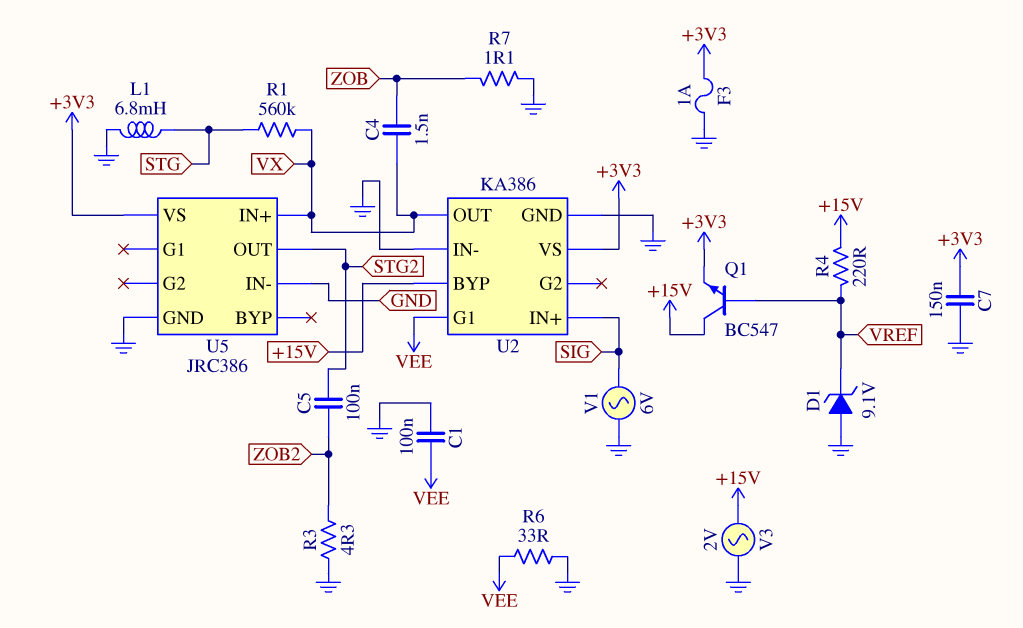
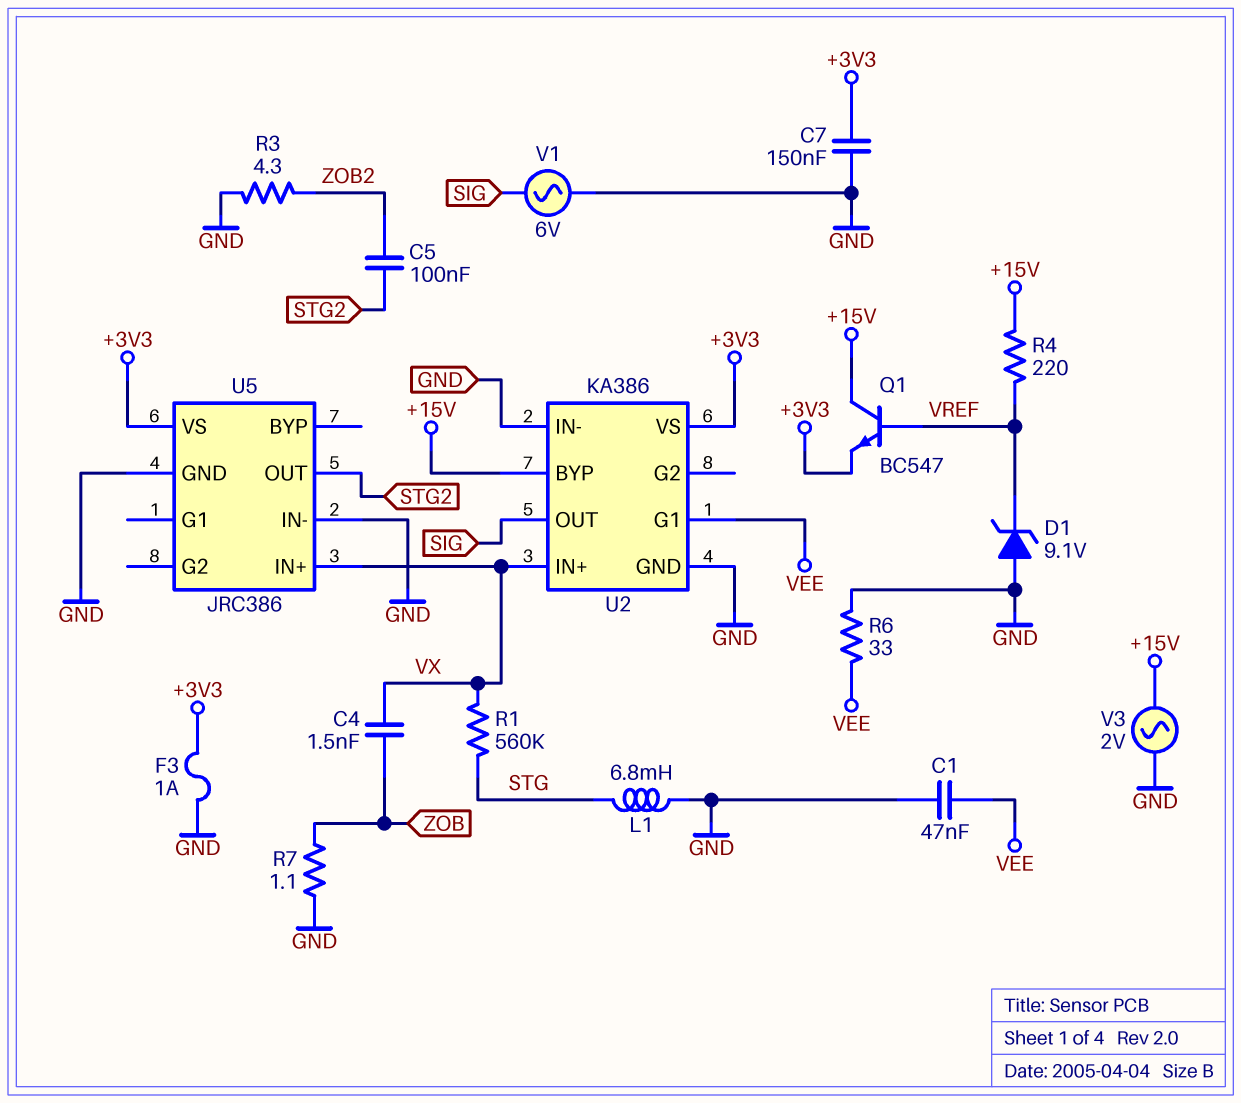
C1: 100nF (GND, VEE) -> 47nF (GND, VEE)
U2 pin IN+: SIG -> VX
U2 pin OUT: VX -> SIG

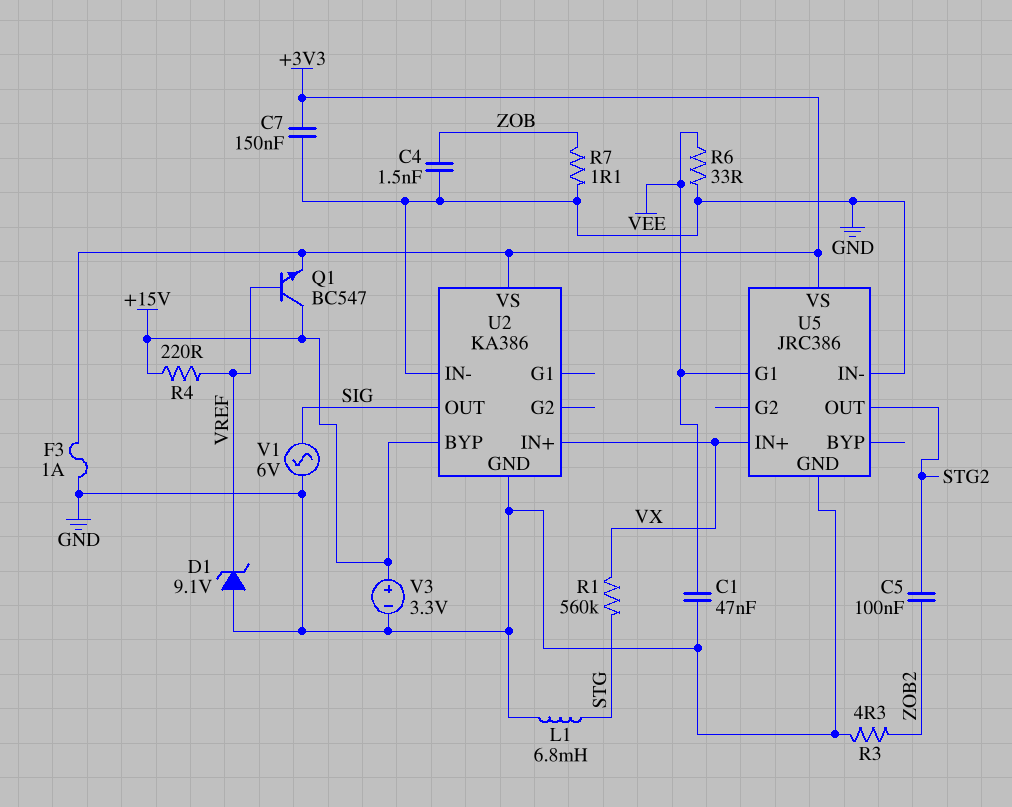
C4: 1.5nF (VX, ZOB) -> 1.5nF (GND, ZOB)
U2 pin G1: VEE -> none
U5 pin G1: none -> VEE
V3: AC 2V (+15V, GND) -> 3.3V (plus +15V, minus GND)

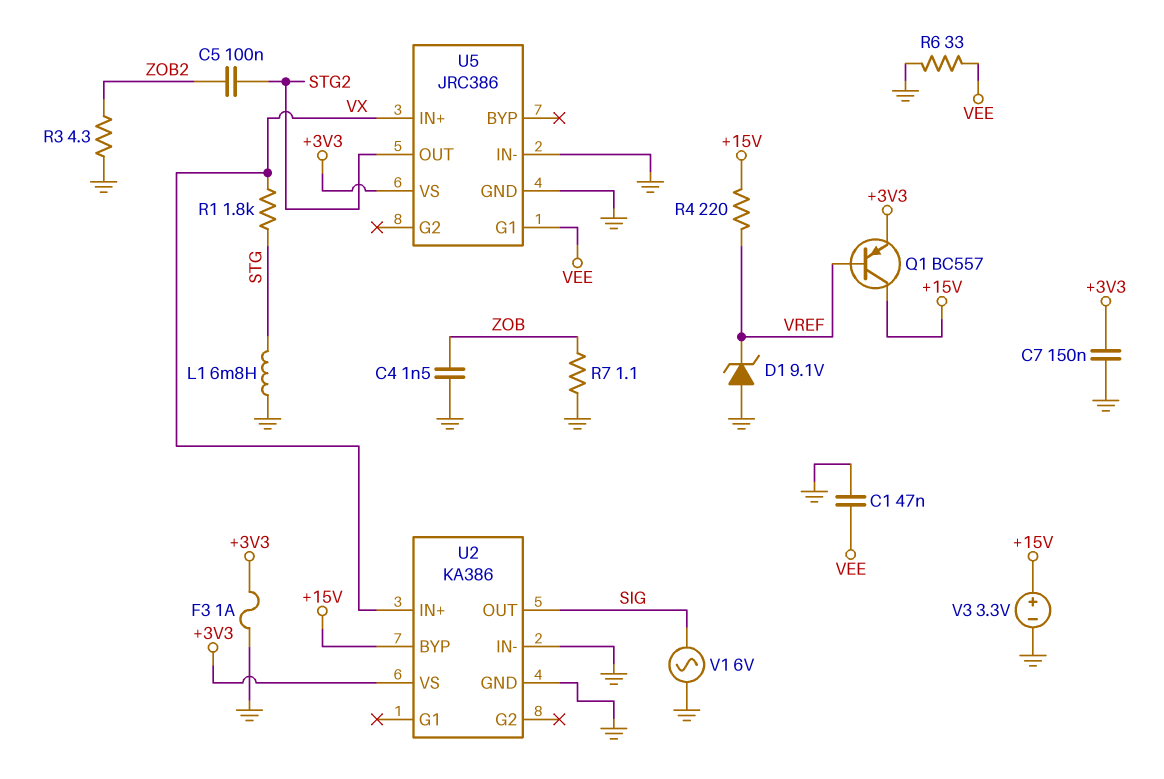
Q1: NPN BC547 (B VREF, C +15V, E +3V3) -> PNP BC557 (B VREF, C +15V, E +3V3)
R1: 560k (STG, VX) -> 1.8k (STG, VX)

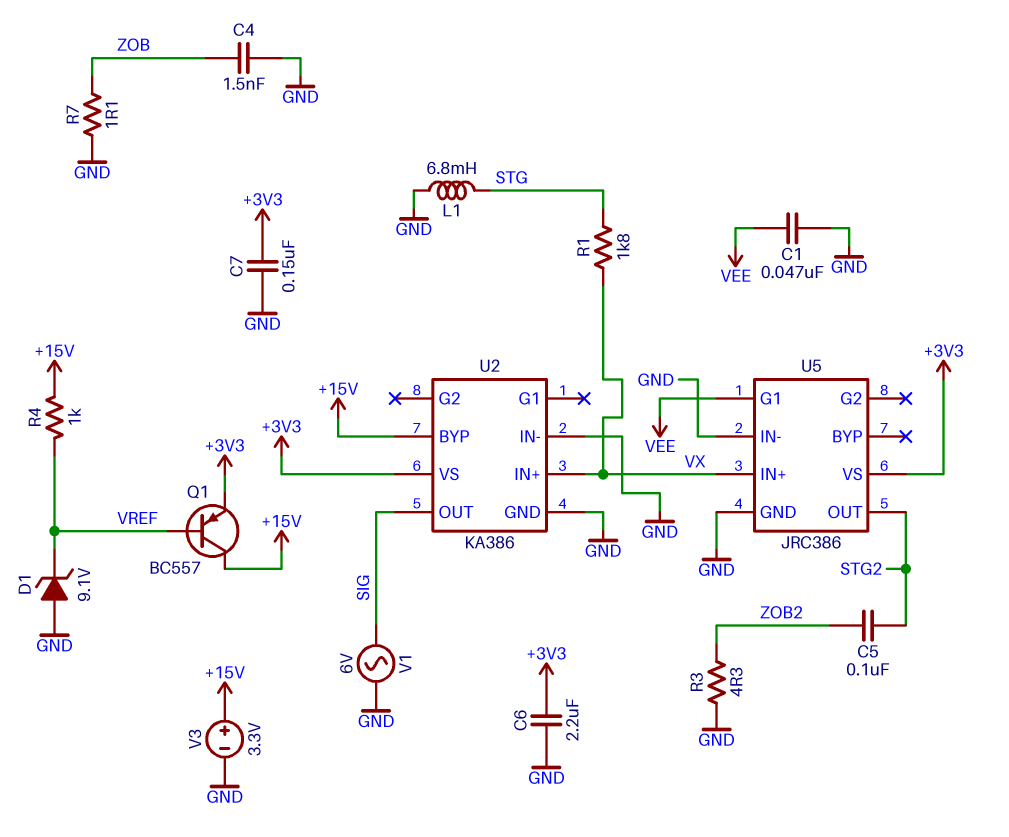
C6: none -> 2.2uF (+3V3, GND)
F3: 1A (+3V3, GND) -> none
R4: 220 (+15V, VREF) -> 1k (+15V, VREF)
R6: 33 (GND, VEE) -> none

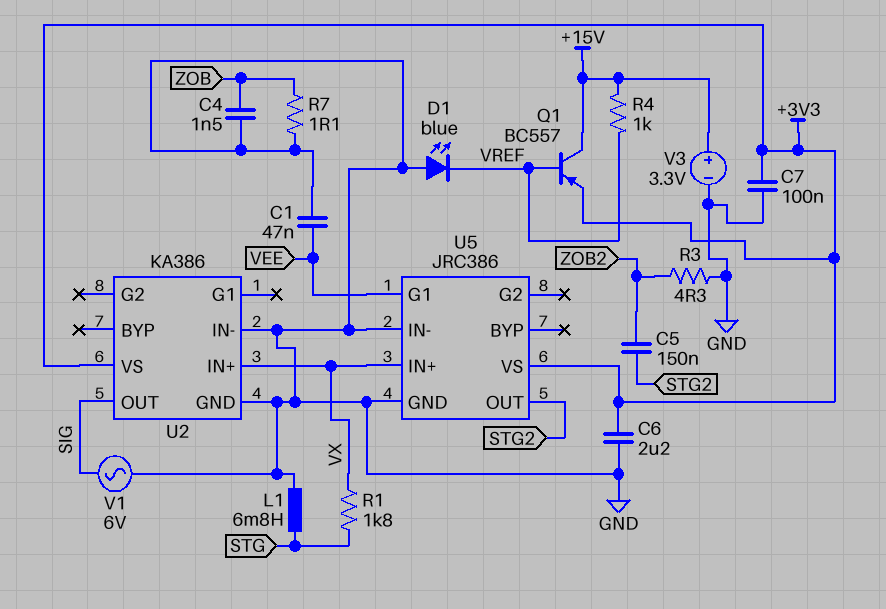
C5: 100nF (STG2, ZOB2) -> 150nF (STG2, ZOB2)
C7: 150nF (+3V3, GND) -> 100nF (+3V3, GND)
D1: zener 9.1V (A GND, K VREF) -> LED blue (A GND, K VREF)
U2 pin BYP: +15V -> none

